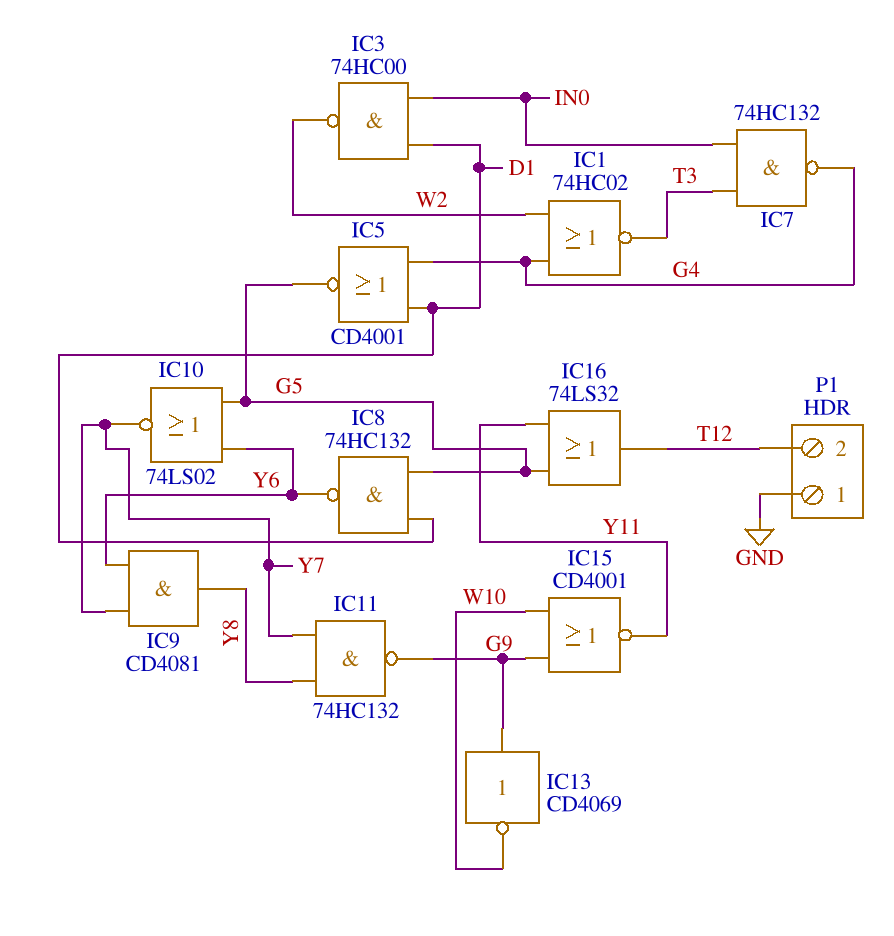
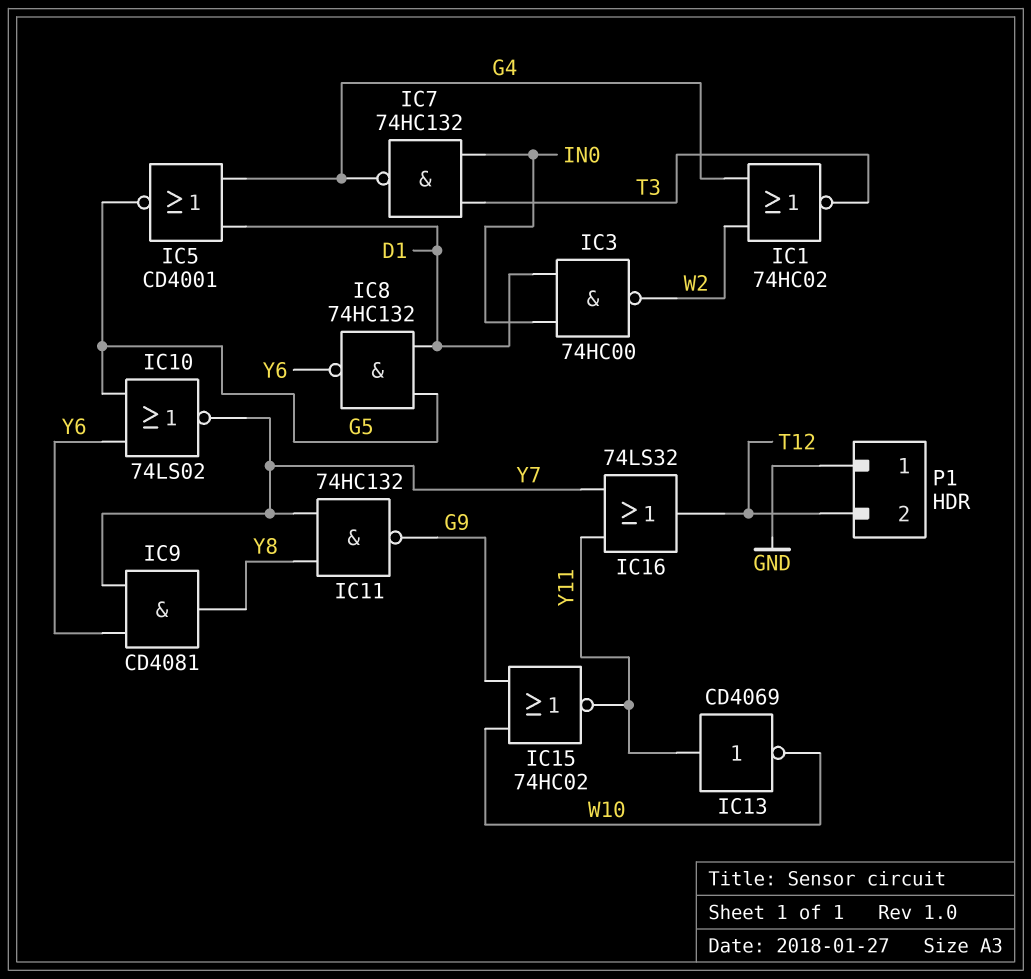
IC13: NOT CD4069 (in G9, out W10) -> NOT CD4069 (in Y11, out W10)
IC15: NOR CD4001 (in G9, in W10, out Y11) -> NOR 74HC02 (in G9, in W10, out Y11)
IC16: OR 74LS32 (in G5, in Y11, out T12) -> OR 74LS32 (in Y7, in Y11, out T12)

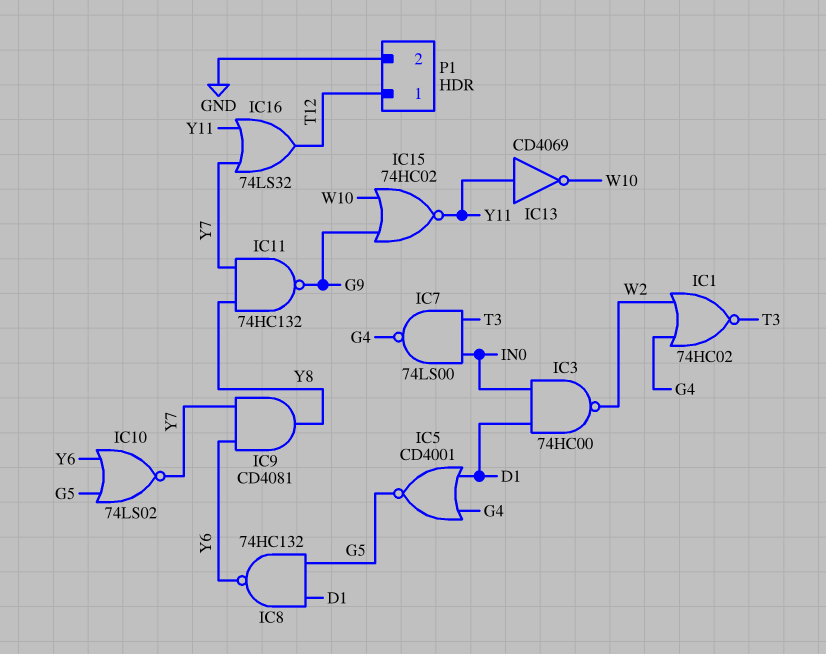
IC7: NAND 74HC132 (in IN0, in T3, out G4) -> NAND 74LS00 (in IN0, in T3, out G4)
P1 pin 1: GND -> T12
P1 pin 2: T12 -> GND

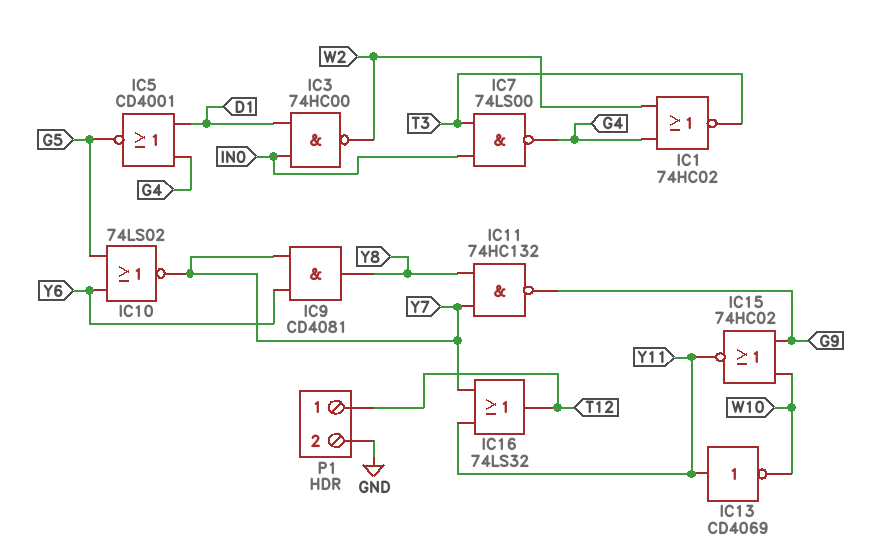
IC8: NAND 74HC132 (in D1, in G5, out Y6) -> none

